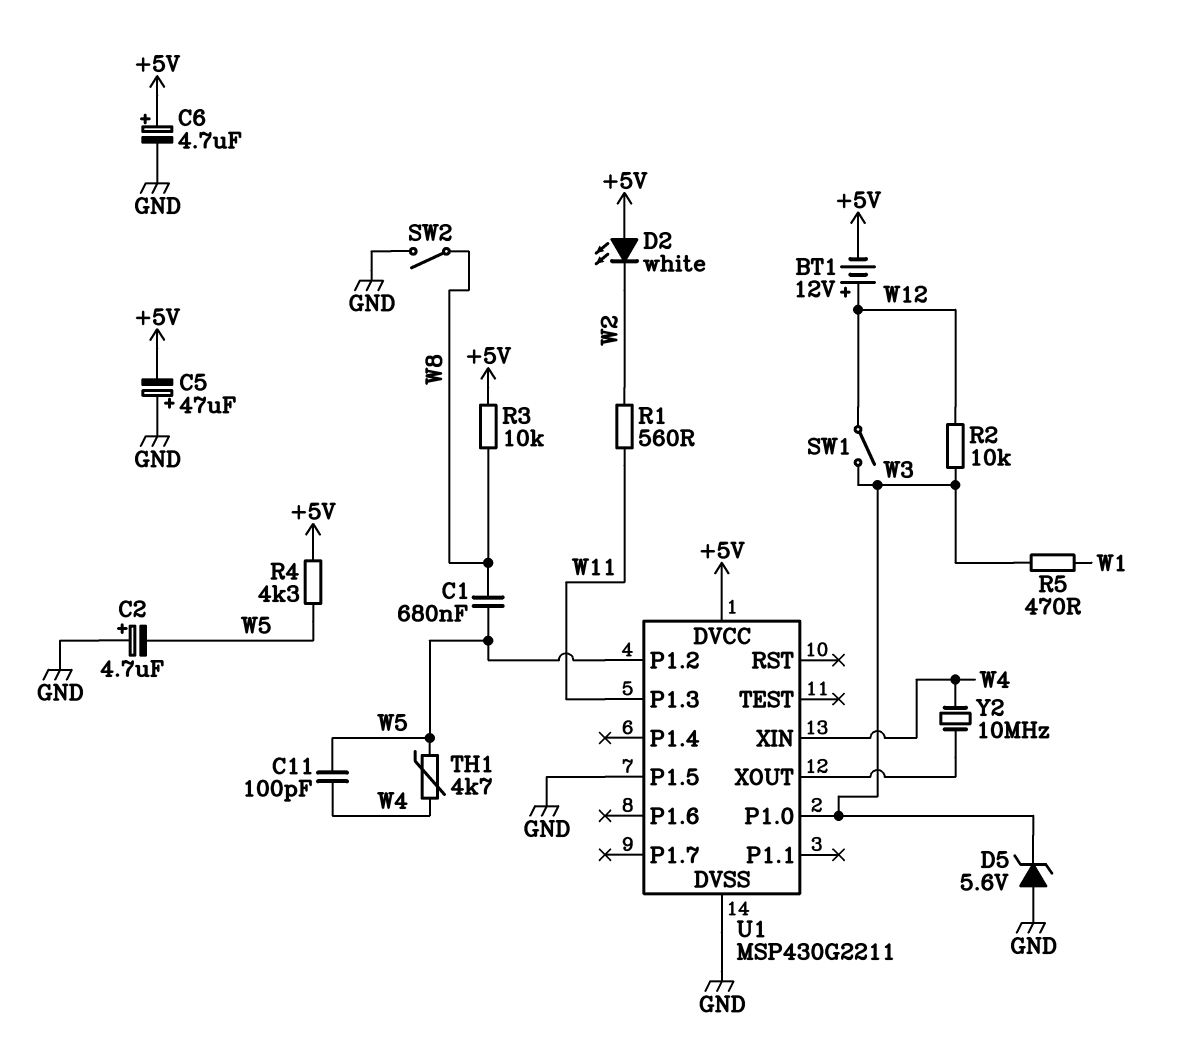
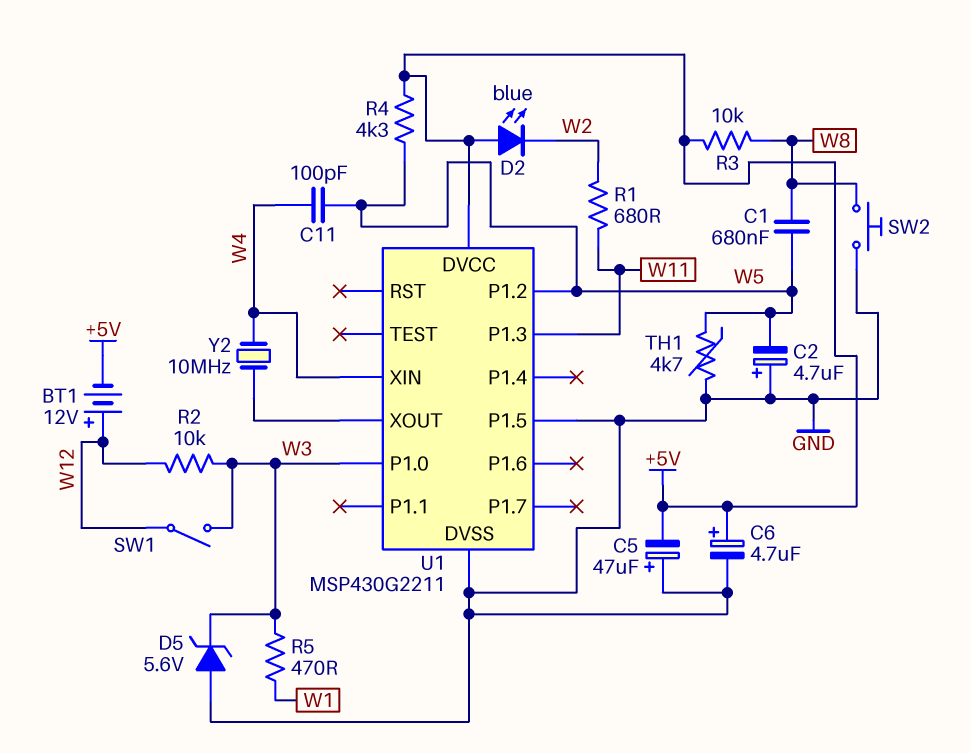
D2: LED white (A +5V, K W2) -> LED blue (A +5V, K W2)
R1: 560 (W2, W11) -> 680 (W2, W11)
SW2: switch (GND, W8) -> button (GND, W8)
TH1: 4.7k (W4, W5) -> 4.7k (GND, W5)

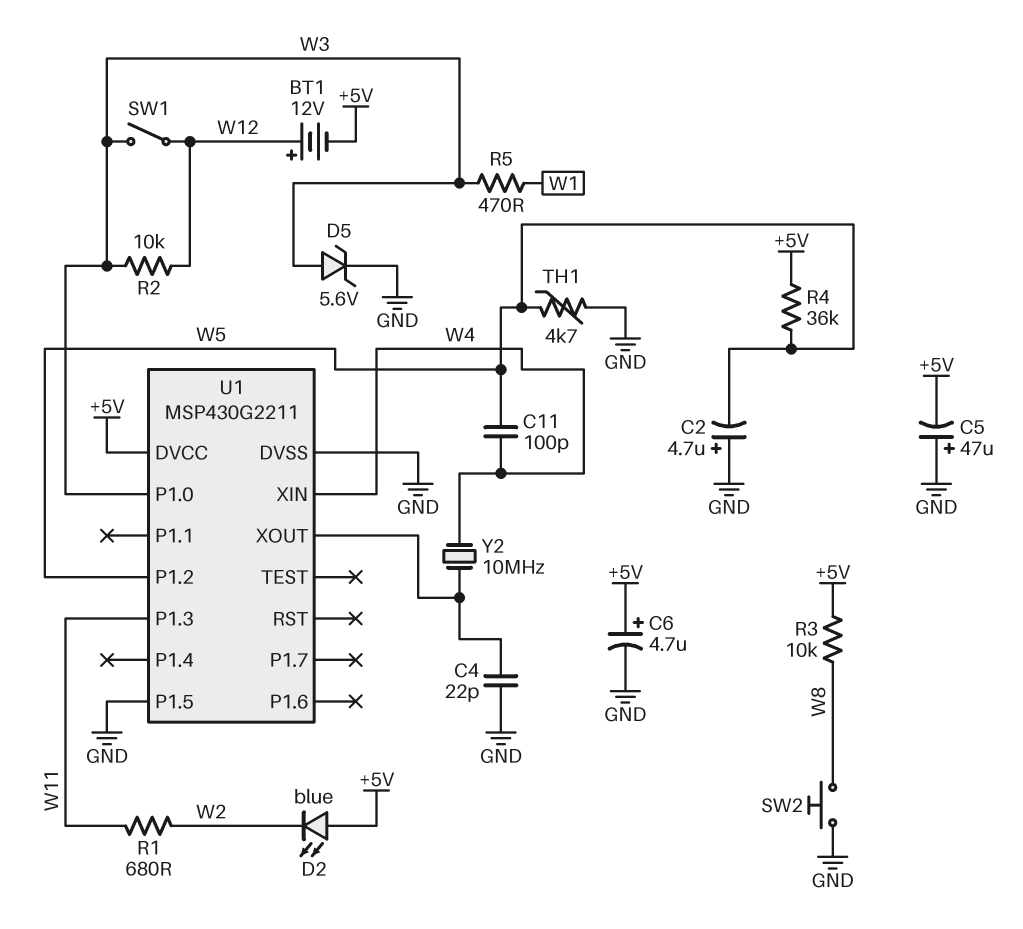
C1: 680nF (W5, W8) -> none
C4: none -> 22pF (GND, U1/XOUT)
D5: zener 5.6V (A GND, K W3) -> zener 5.6V (A W3, K GND)
R4: 4.3k (+5V, W5) -> 36k (+5V, W5)

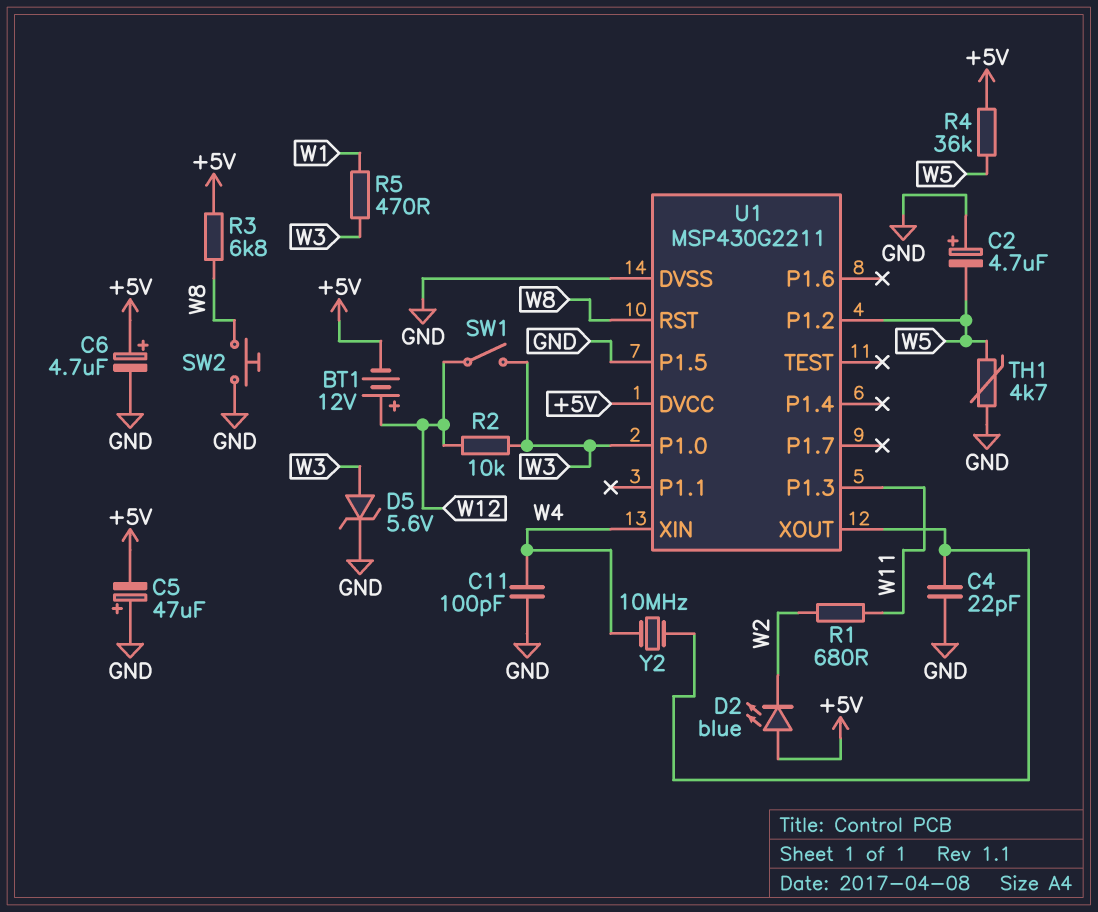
C11: 100pF (W4, W5) -> 100pF (GND, W4)
R3: 10k (+5V, W8) -> 6.8k (+5V, W8)
U1 pin RST: none -> W8

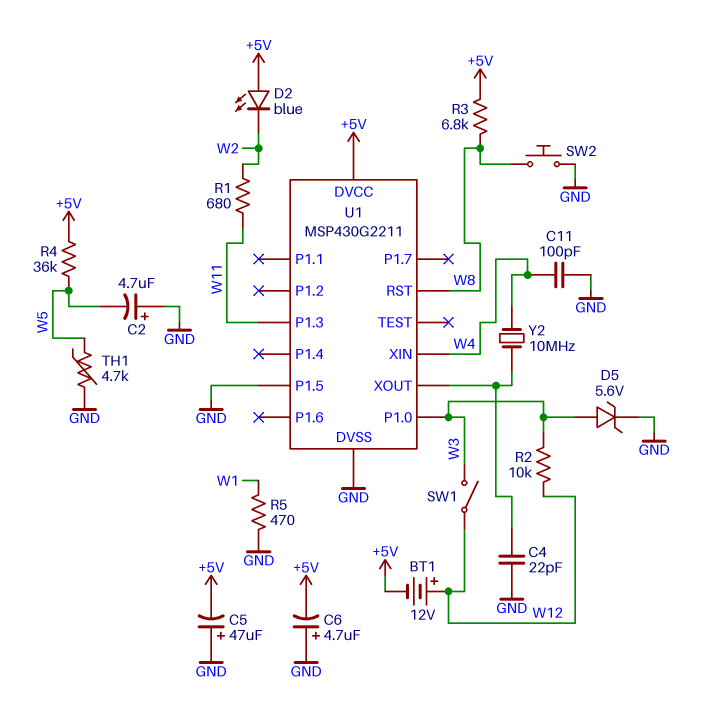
C6: 4.7uF (plus +5V, minus GND) -> 4.7uF (plus GND, minus +5V)
R5: 470 (W1, W3) -> 470 (GND, W1)
U1 pin P1.2: W5 -> none

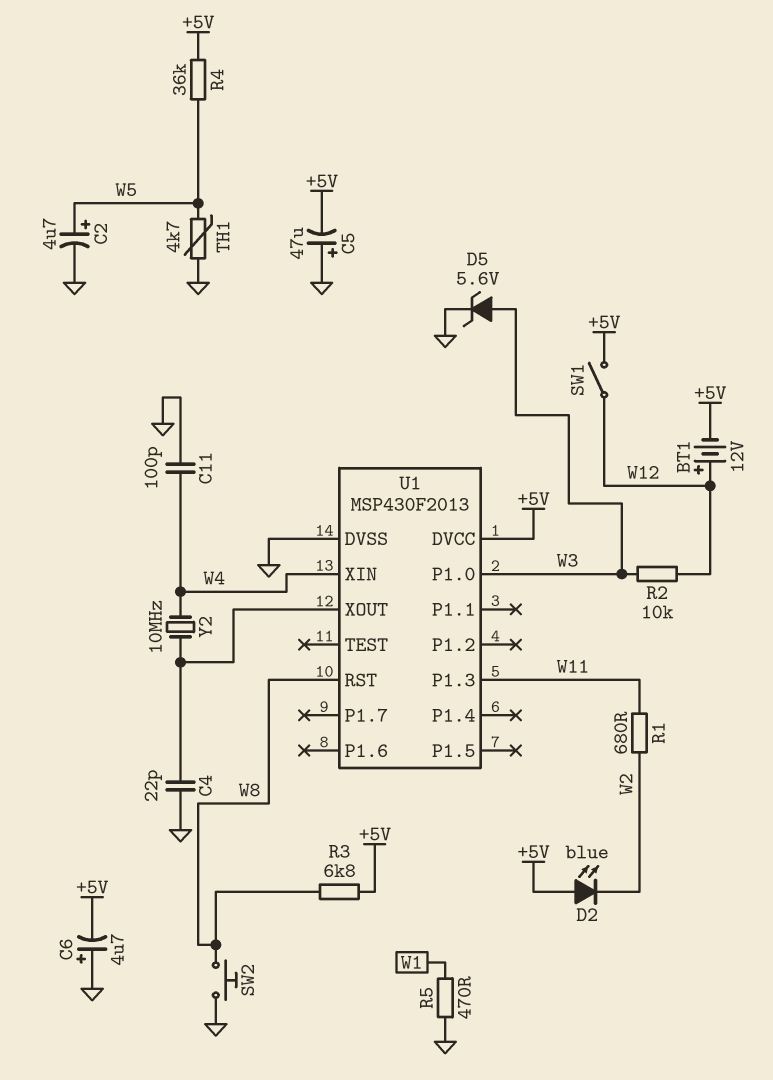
C2: 4.7uF (plus GND, minus W5) -> 4.7uF (plus W5, minus GND)
SW1: switch (W3, W12) -> switch (+5V, W12)
U1: MSP430G2211 -> MSP430F2013
U1 pin P1.5: GND -> none

